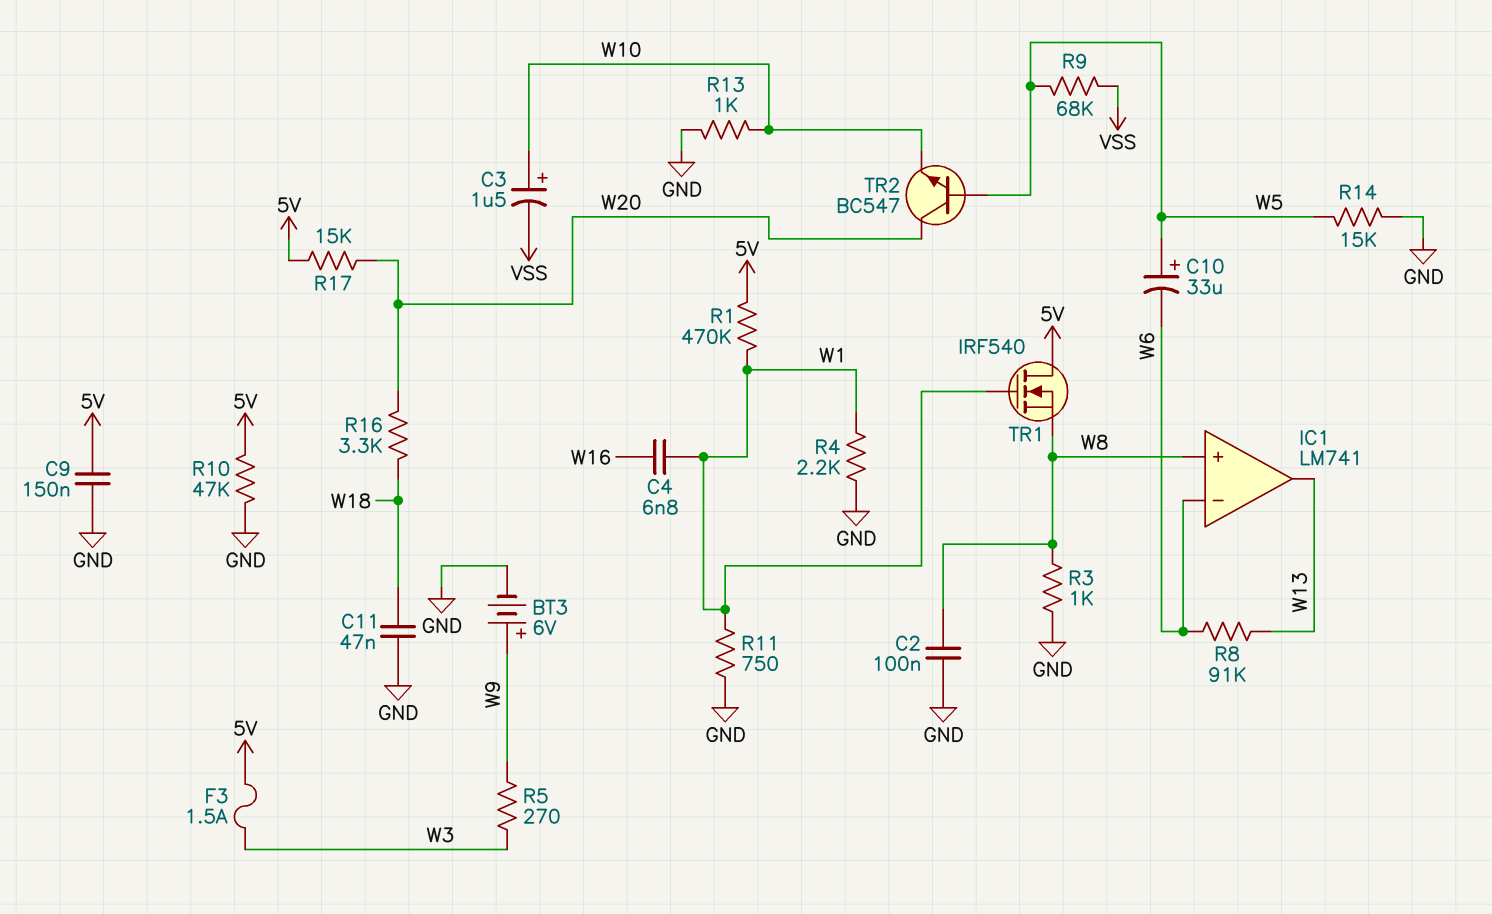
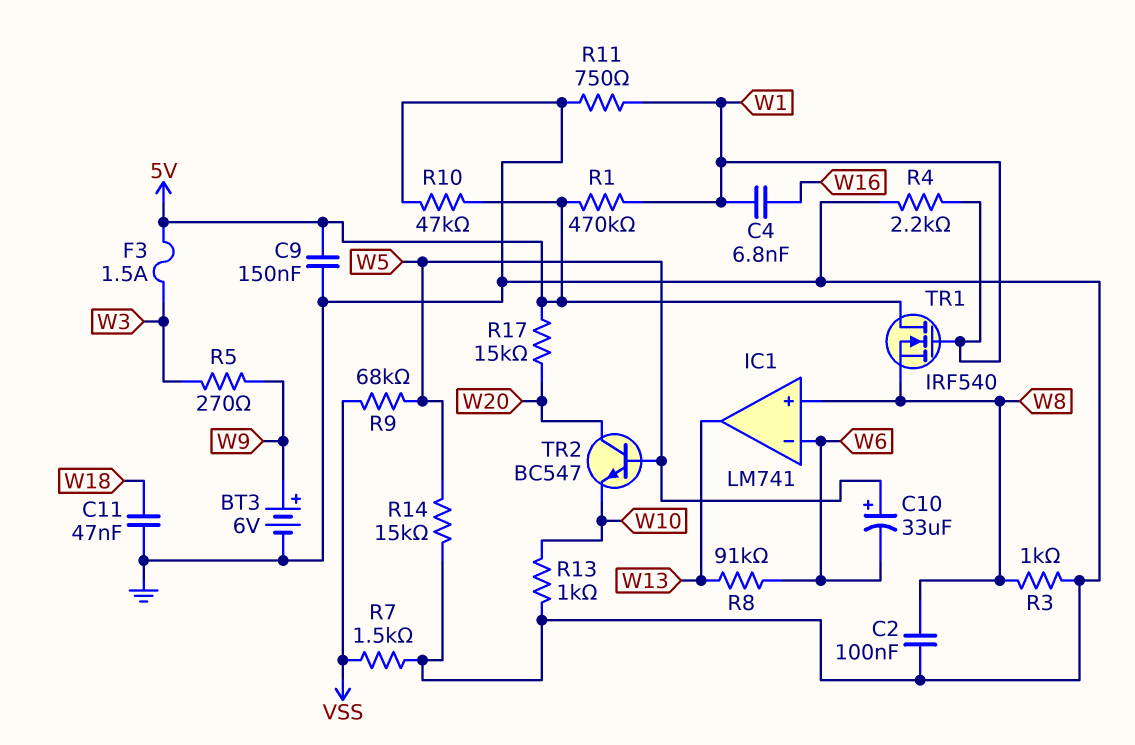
C3: 1.5uF (plus W10, minus VSS) -> none
R7: none -> 1.5k (GND, VSS)
R16: 3.3k (W18, W20) -> none

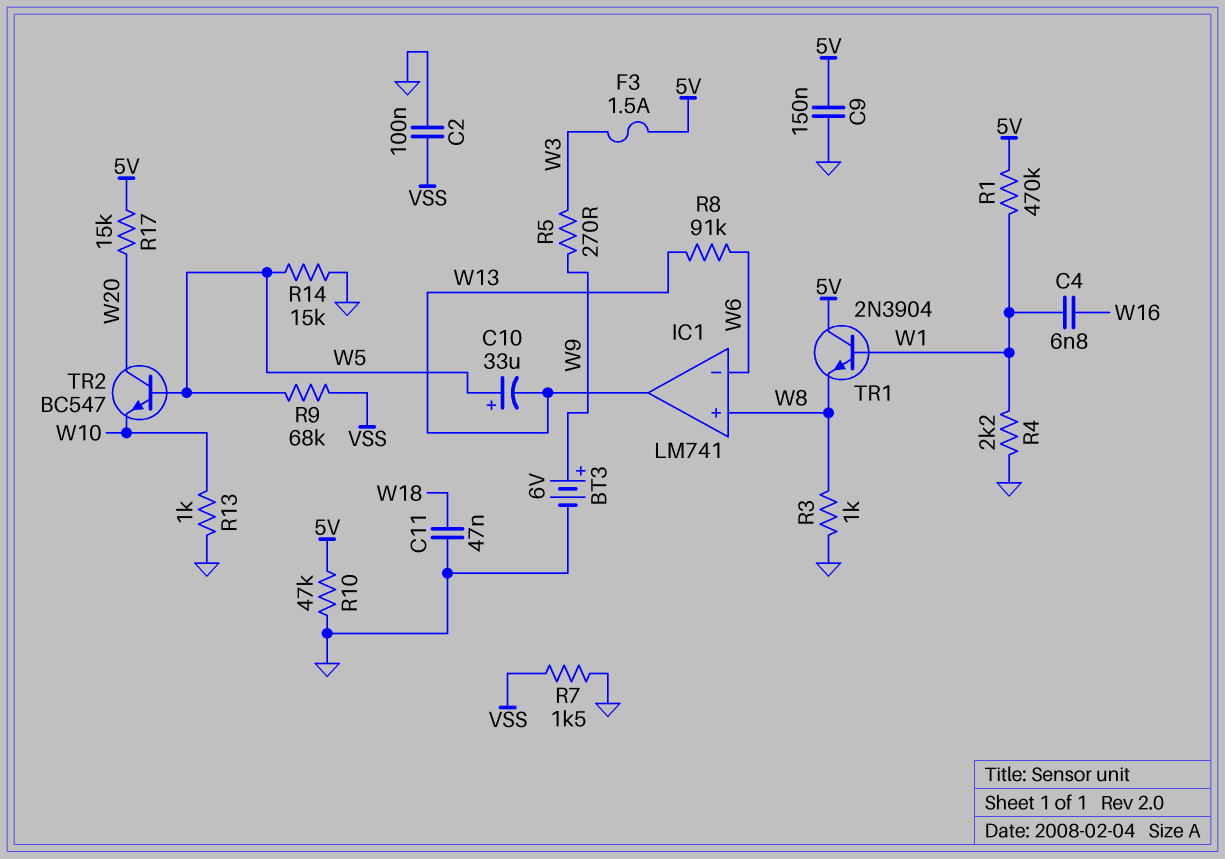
C2: 100nF (GND, W8) -> 100nF (GND, VSS)
C10: 33uF (plus W5, minus W6) -> 33uF (plus W5, minus W13)
R11: 750 (GND, W1) -> none
TR1: NMOS IRF540 (G W1, D 5V, S W8) -> NPN 2N3904 (B W1, C 5V, E W8)

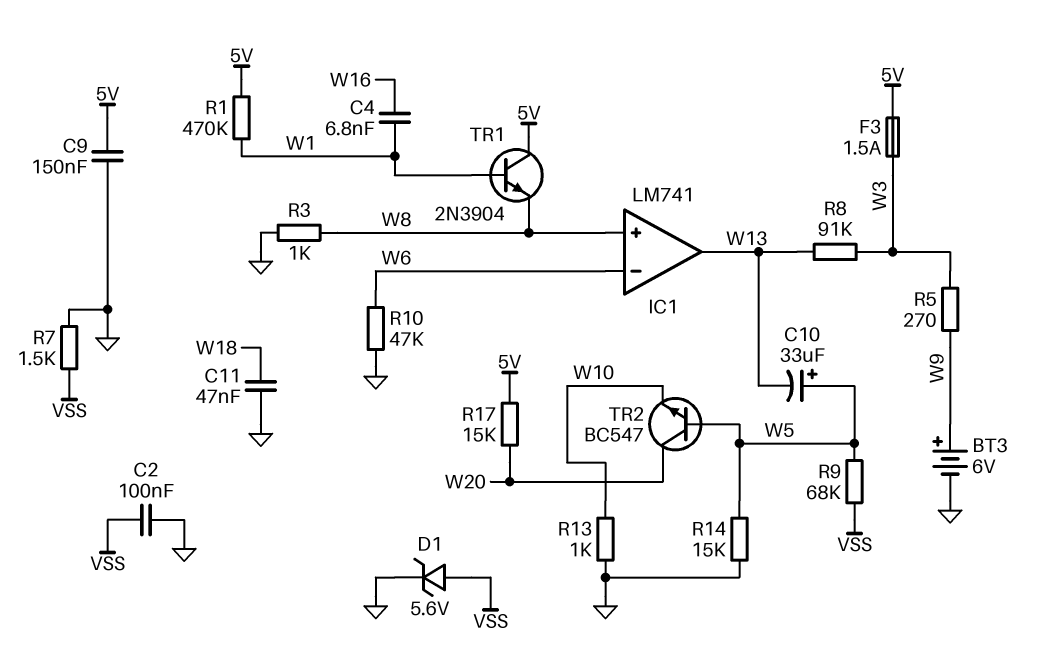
D1: none -> zener 5.6V (A VSS, K GND)
R4: 2.2k (GND, W1) -> none
R8: 91k (W6, W13) -> 91k (W3, W13)
R10: 47k (5V, GND) -> 47k (GND, W6)

